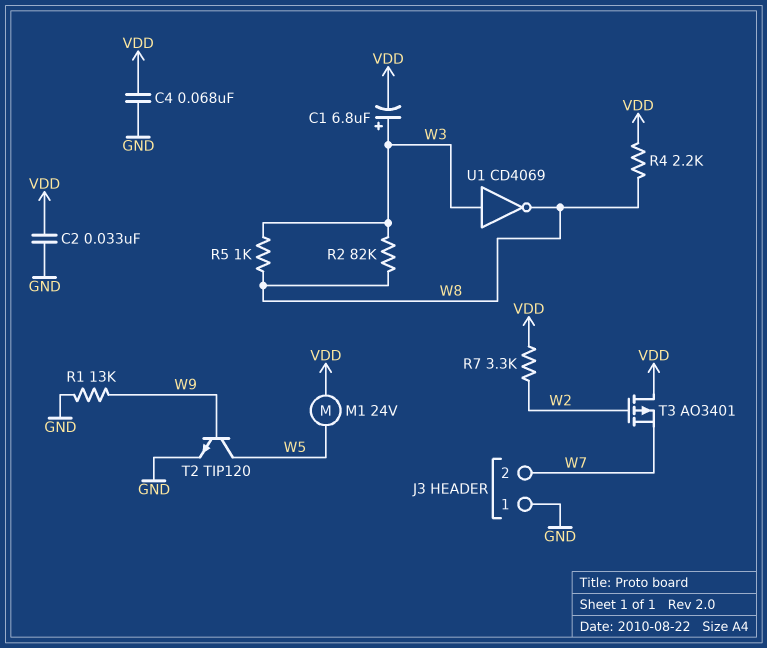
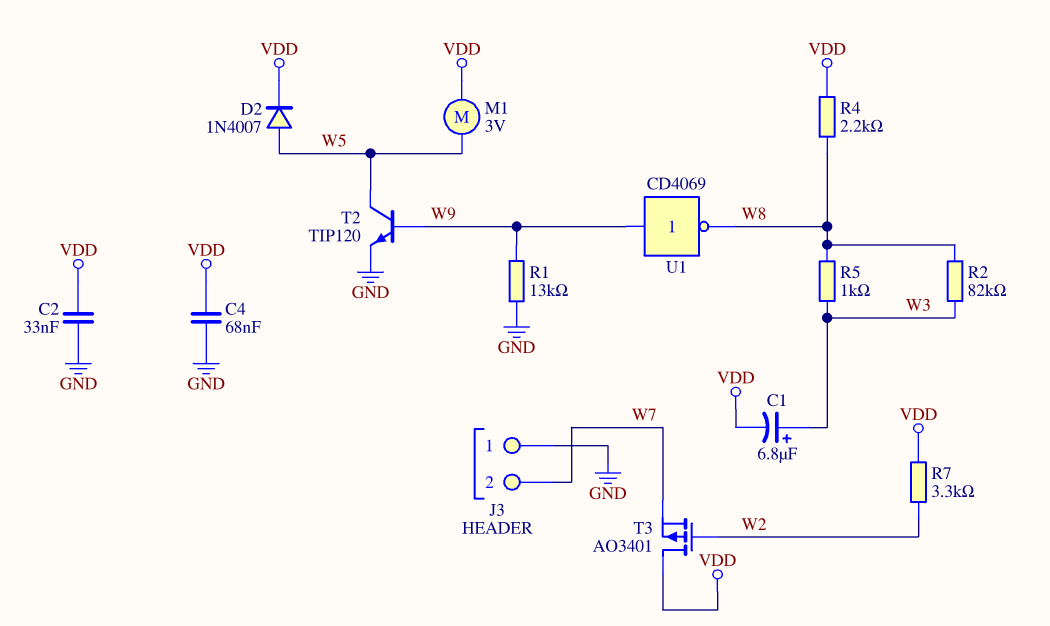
D2: none -> diode 1N4007 (A W5, K VDD)
M1: motor 24V (VDD, W5) -> motor 3V (VDD, W5)
U1: NOT CD4069 (in W3, out W8) -> NOT CD4069 (in W9, out W8)

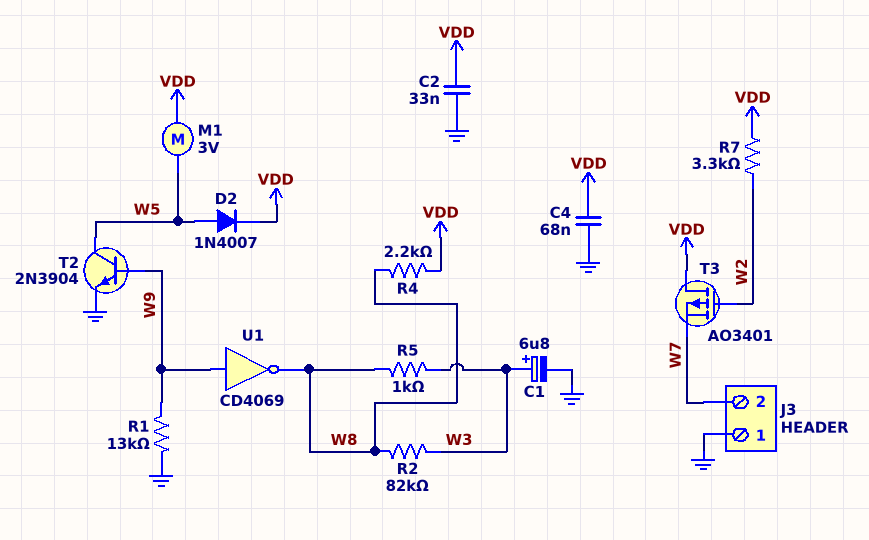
C1: 6.8uF (plus W3, minus VDD) -> 6.8uF (plus W3, minus GND)
T2: NPN TIP120 (B W9, C W5, E GND) -> NPN 2N3904 (B W9, C W5, E GND)

